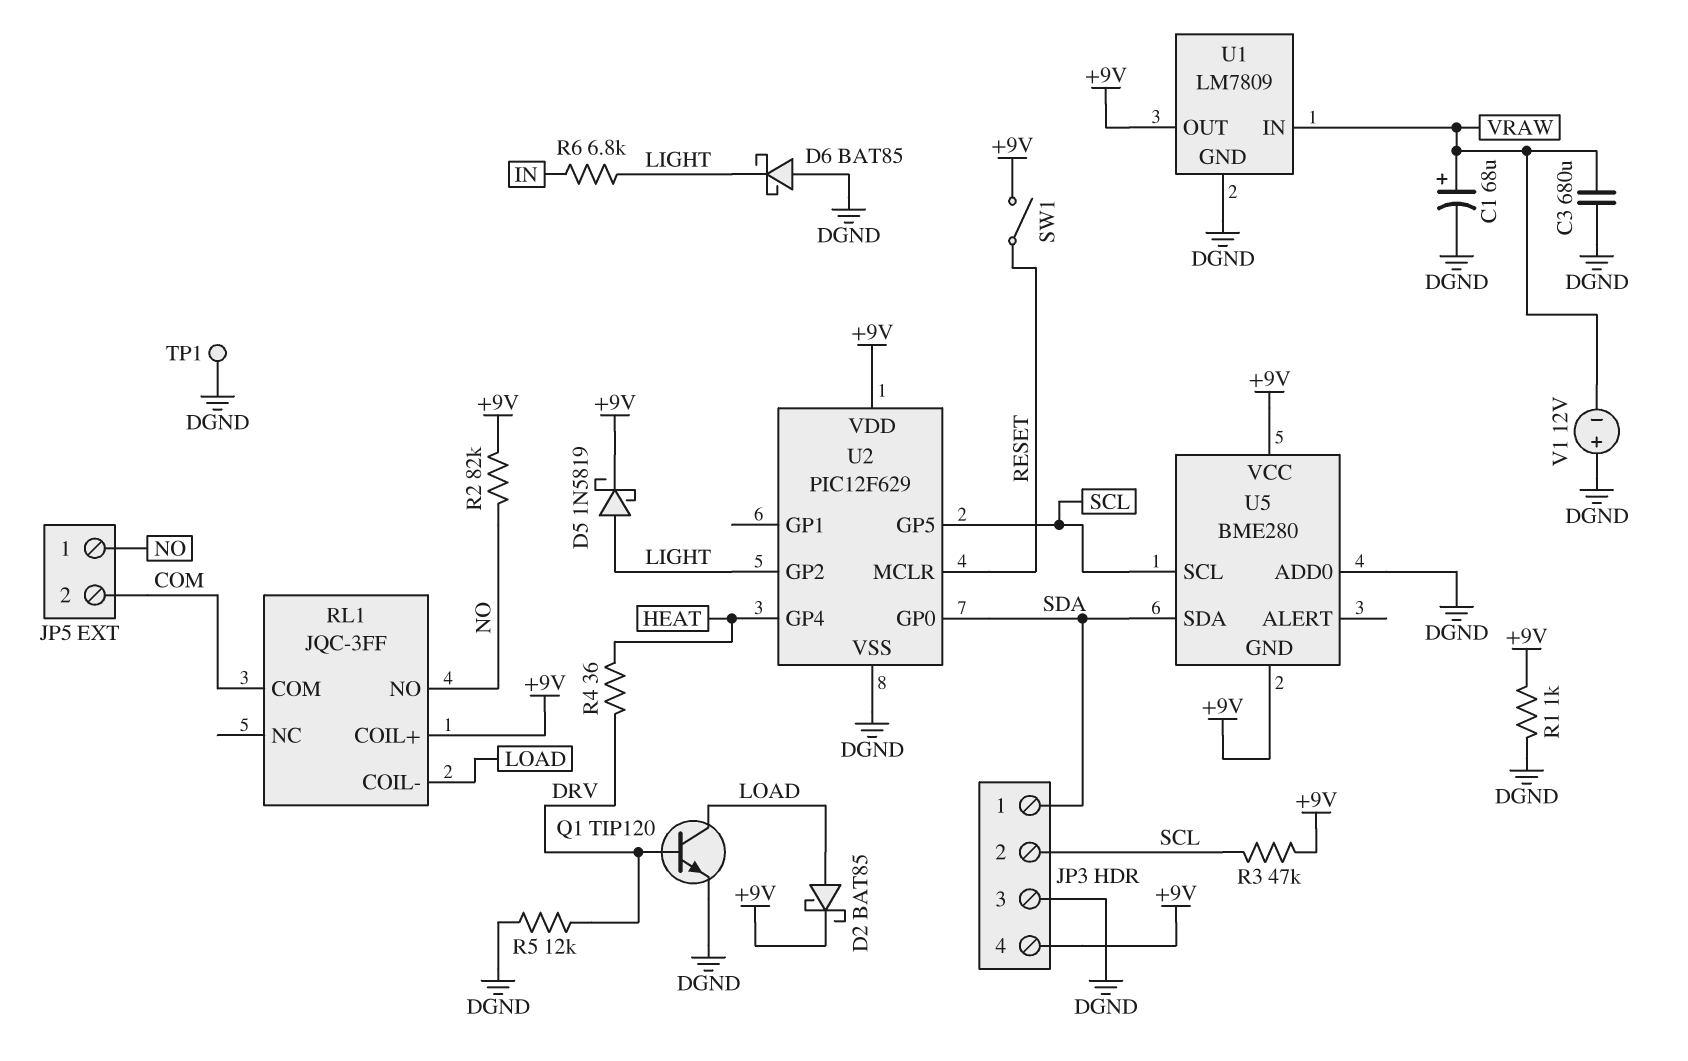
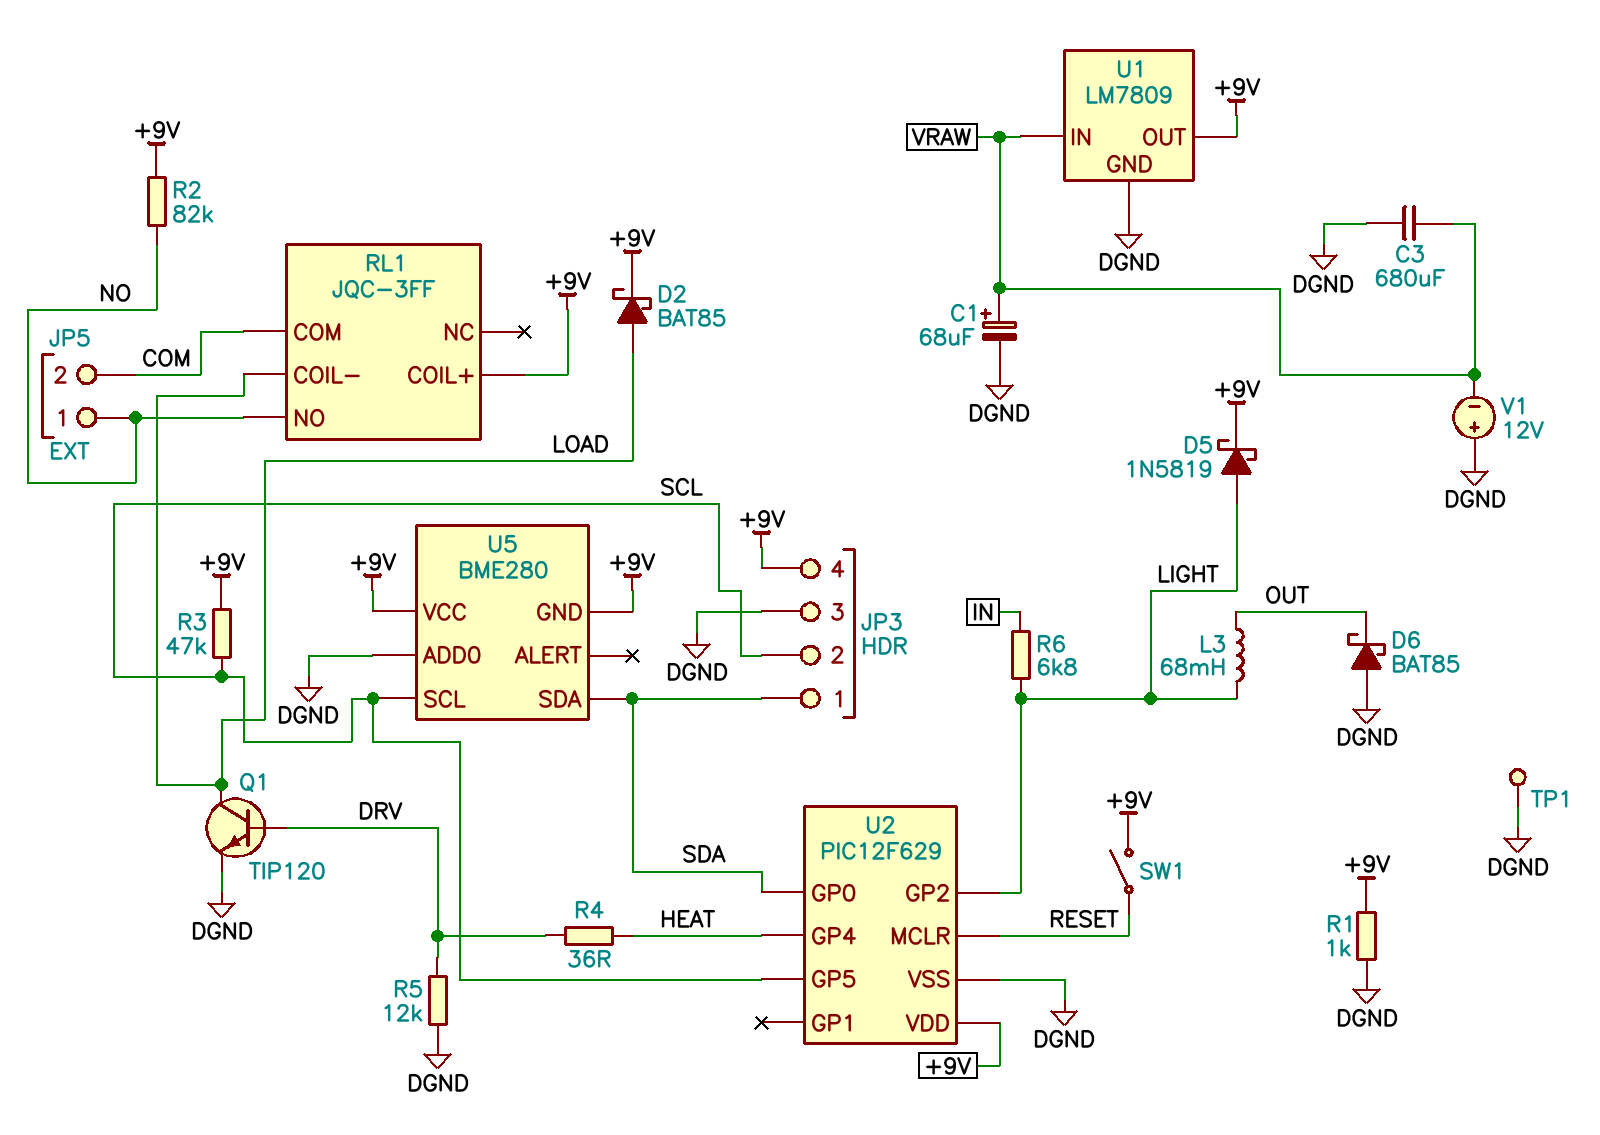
D6: schottky BAT85 (A DGND, K LIGHT) -> schottky BAT85 (A DGND, K OUT)
L3: none -> 68mH (LIGHT, OUT)

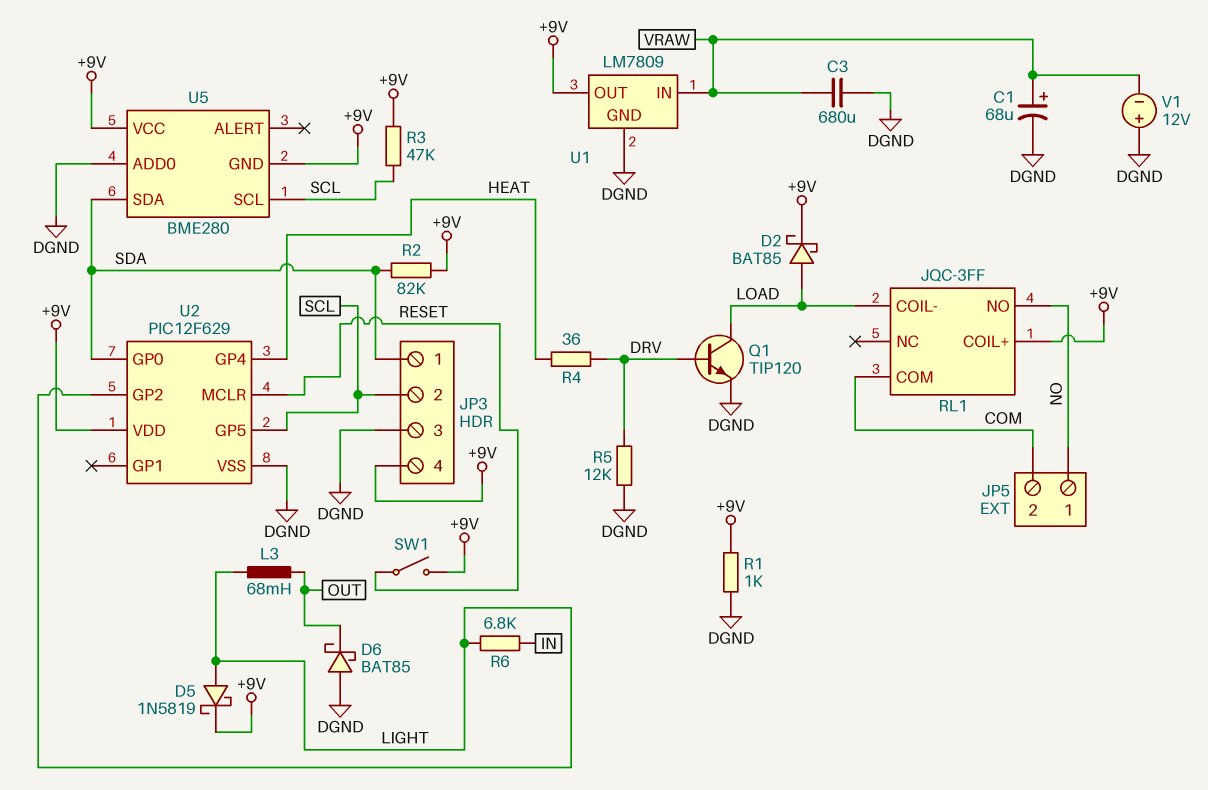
R2: 82k (+9V, NO) -> 82k (+9V, SDA)
TP1: test point (DGND) -> none

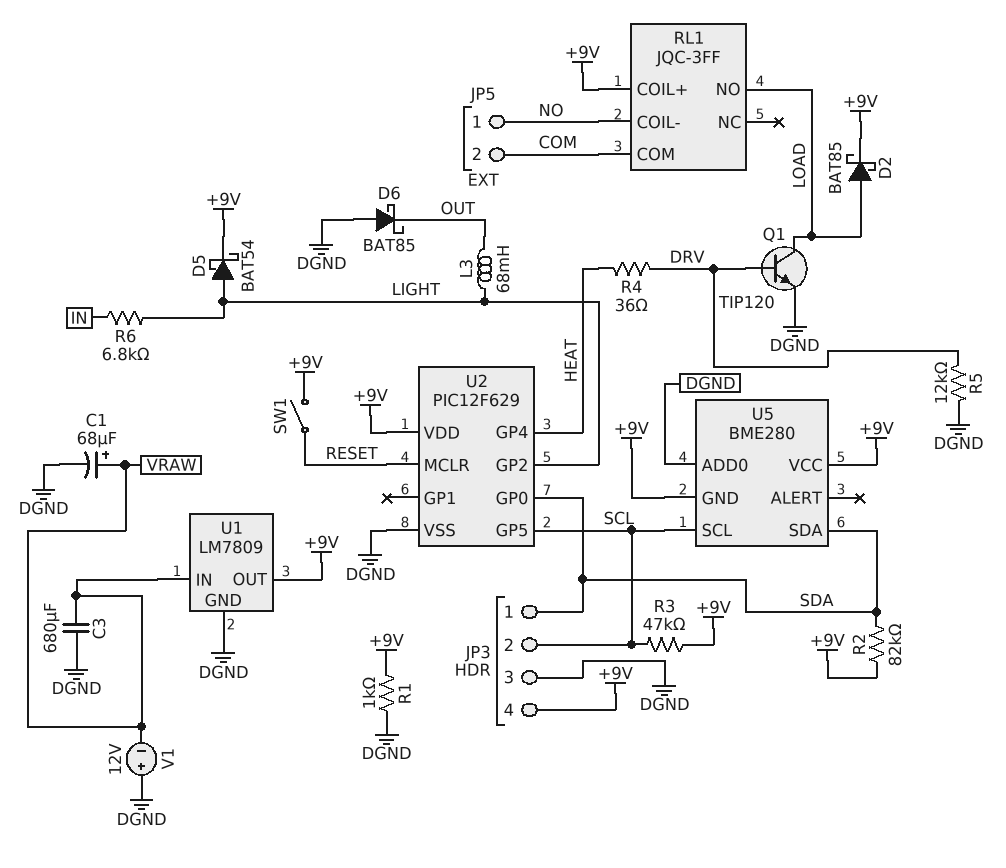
D5: schottky 1N5819 (A LIGHT, K +9V) -> schottky BAT54 (A LIGHT, K +9V)
RL1 pin COIL-: LOAD -> NO
RL1 pin NO: NO -> LOAD

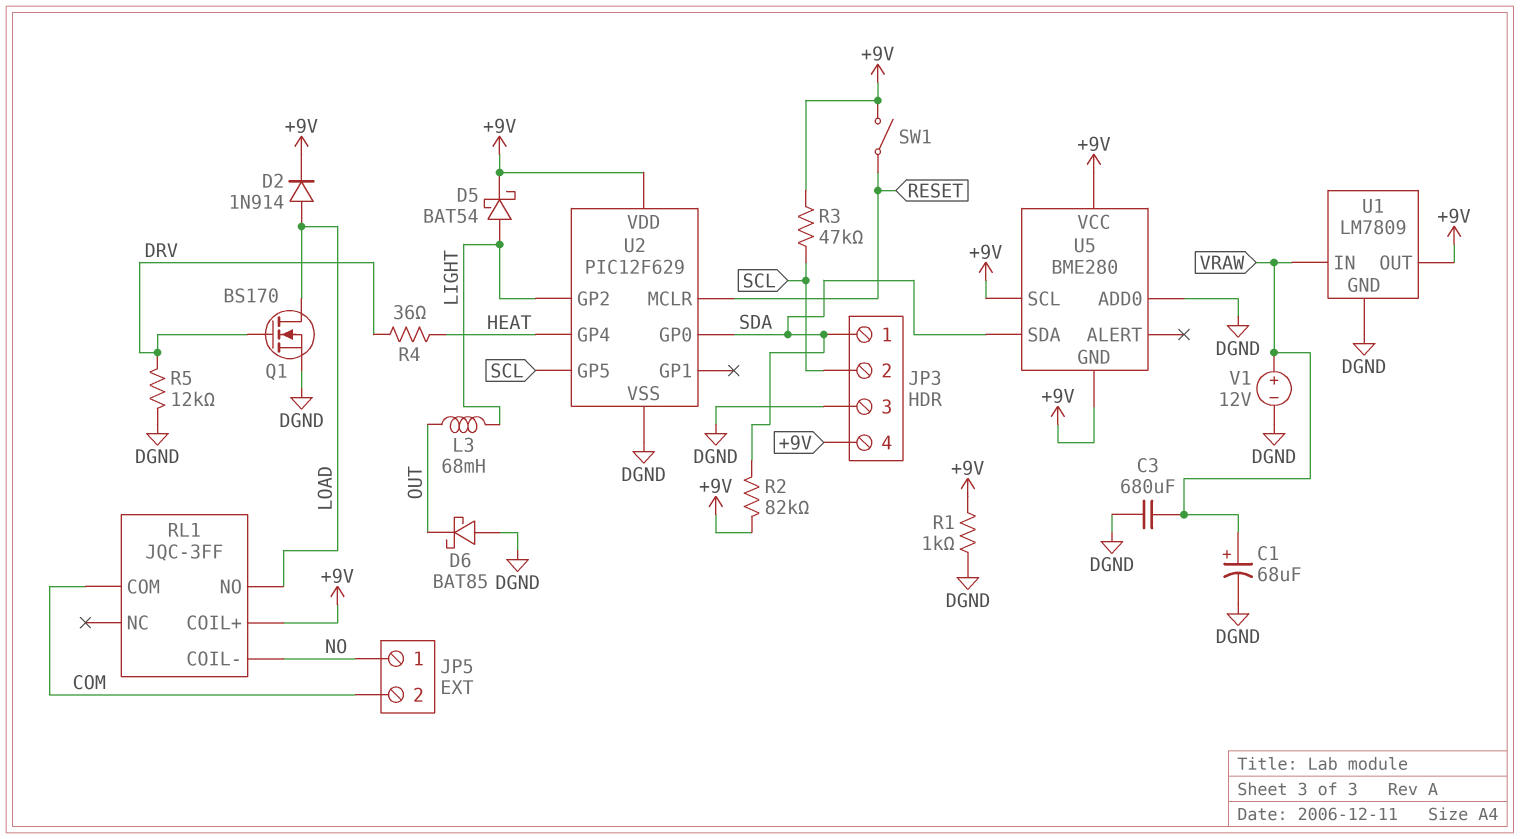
D2: schottky BAT85 (A LOAD, K +9V) -> diode 1N914 (A LOAD, K +9V)
Q1: NPN TIP120 (B DRV, C LOAD, E DGND) -> NMOS BS170 (G DRV, D LOAD, S DGND)
R6: 6.8k (IN, LIGHT) -> none
U5 pin SCL: SCL -> +9V
V1: 12V (plus DGND, minus VRAW) -> 12V (plus VRAW, minus DGND)

